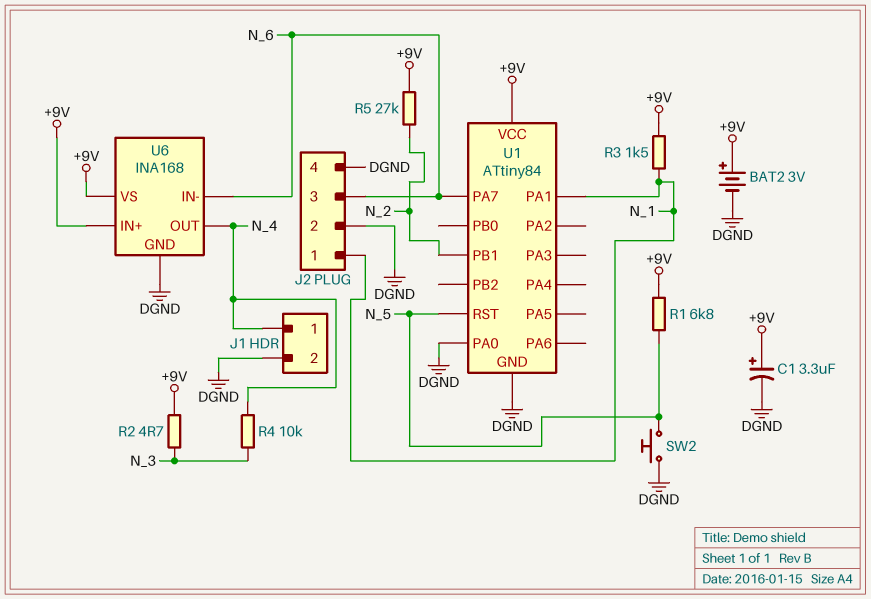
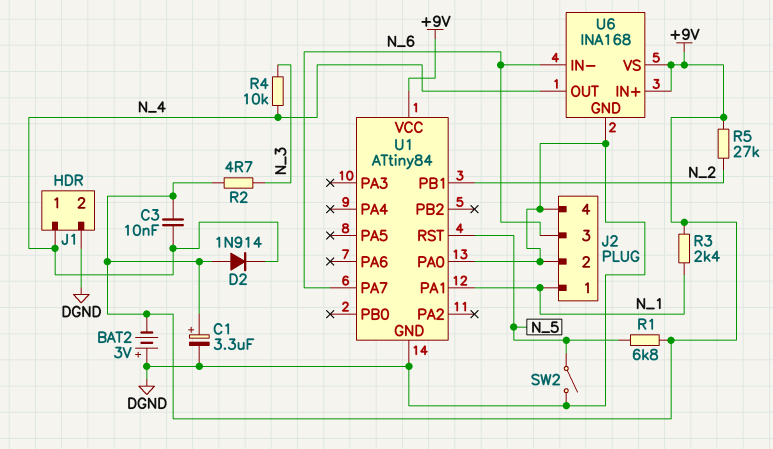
BAT2: 3V (plus +9V, minus DGND) -> 3V (plus DGND, minus +9V)
C3: none -> 10nF (+9V, N_4)
D2: none -> diode 1N914 (A +9V, K N_4)
R3: 1.5k (+9V, N_1) -> 2.4k (+9V, N_1)
SW2: button (DGND, N_5) -> switch (DGND, N_5)

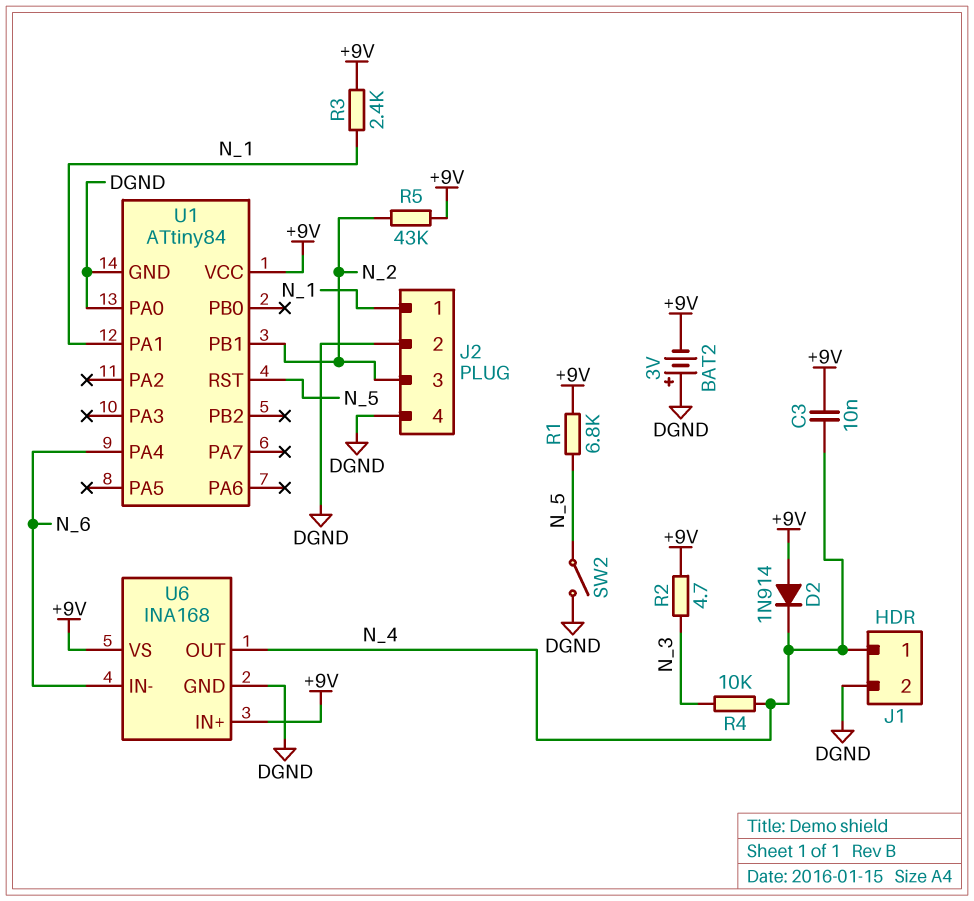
C1: 3.3uF (plus +9V, minus DGND) -> none
J2 pin 3: N_6 -> N_2
R5: 27k (+9V, N_2) -> 43k (+9V, N_2)
U1 pin PA4: none -> N_6
U1 pin PA7: N_6 -> none

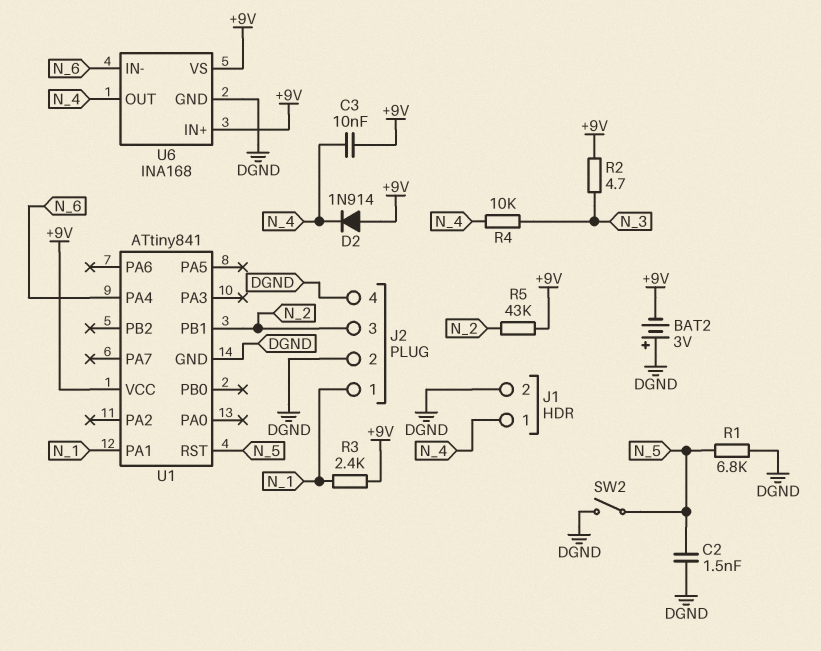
C2: none -> 1.5nF (DGND, N_5)
R1: 6.8k (+9V, N_5) -> 6.8k (DGND, N_5)
U1: ATtiny84 -> ATtiny841
U1 pin PA0: DGND -> none

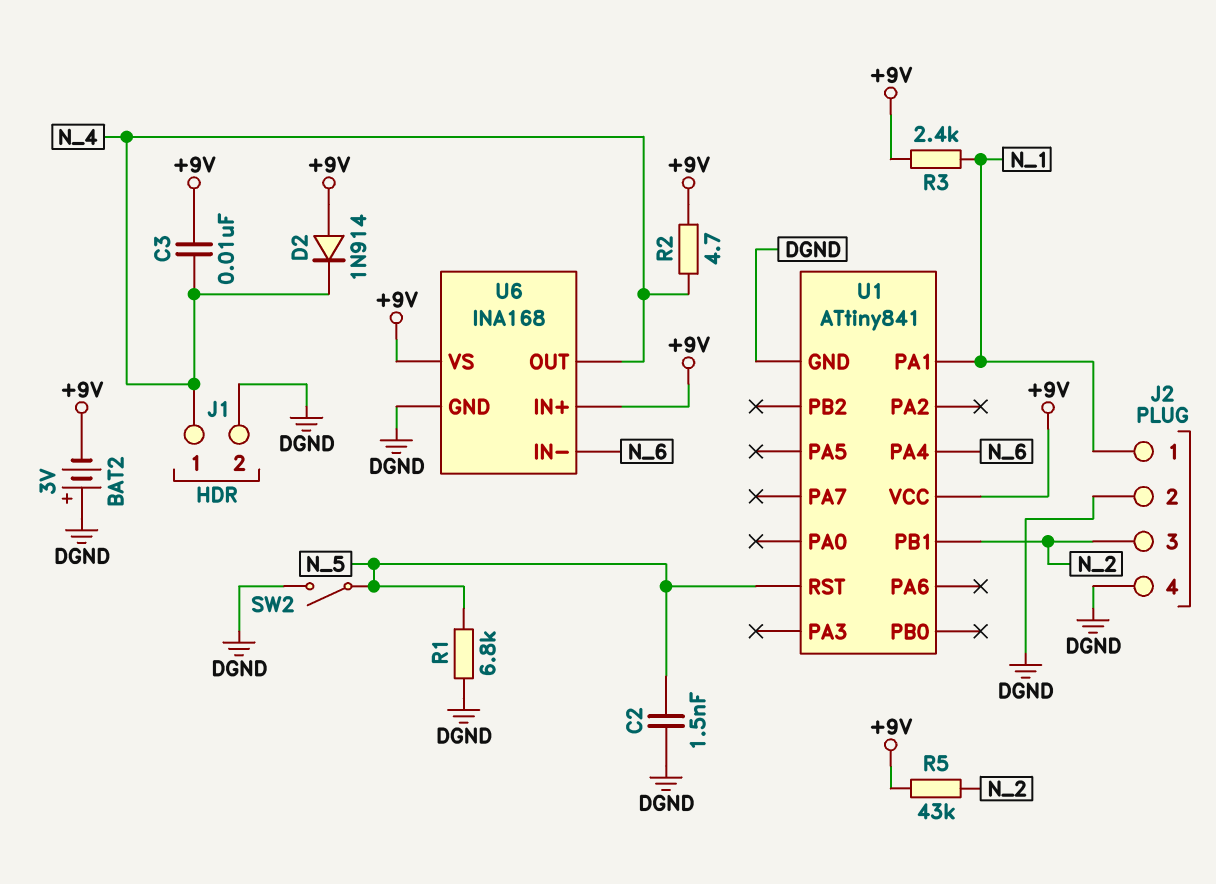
R2: 4.7 (+9V, N_3) -> 4.7 (+9V, N_4)
R4: 10k (N_3, N_4) -> none

